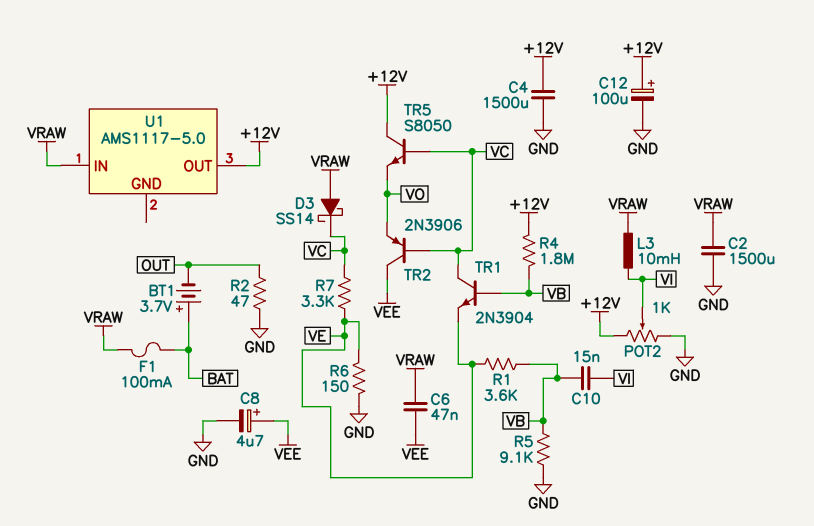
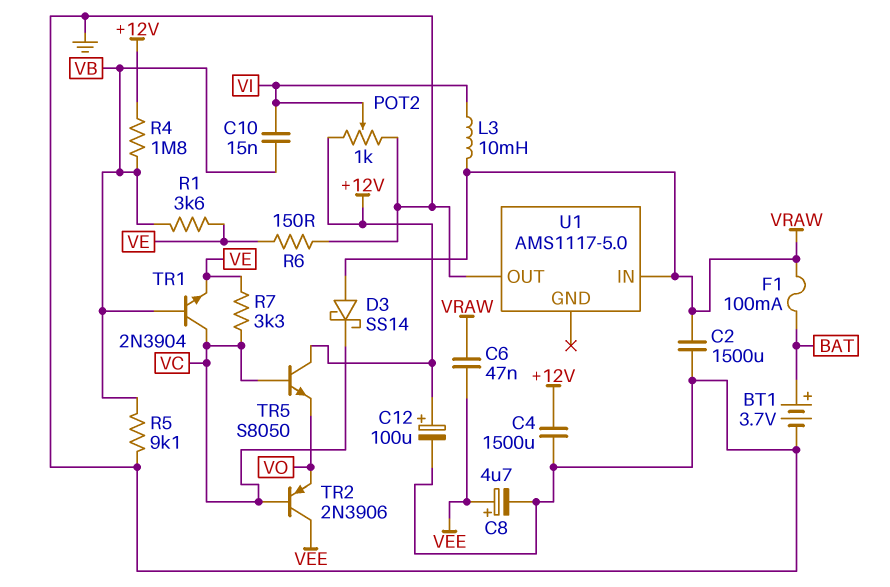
BT1: 3.7V (plus BAT, minus OUT) -> 3.7V (plus BAT, minus GND)
R2: 47 (GND, OUT) -> none
U1 pin OUT: +12V -> GND

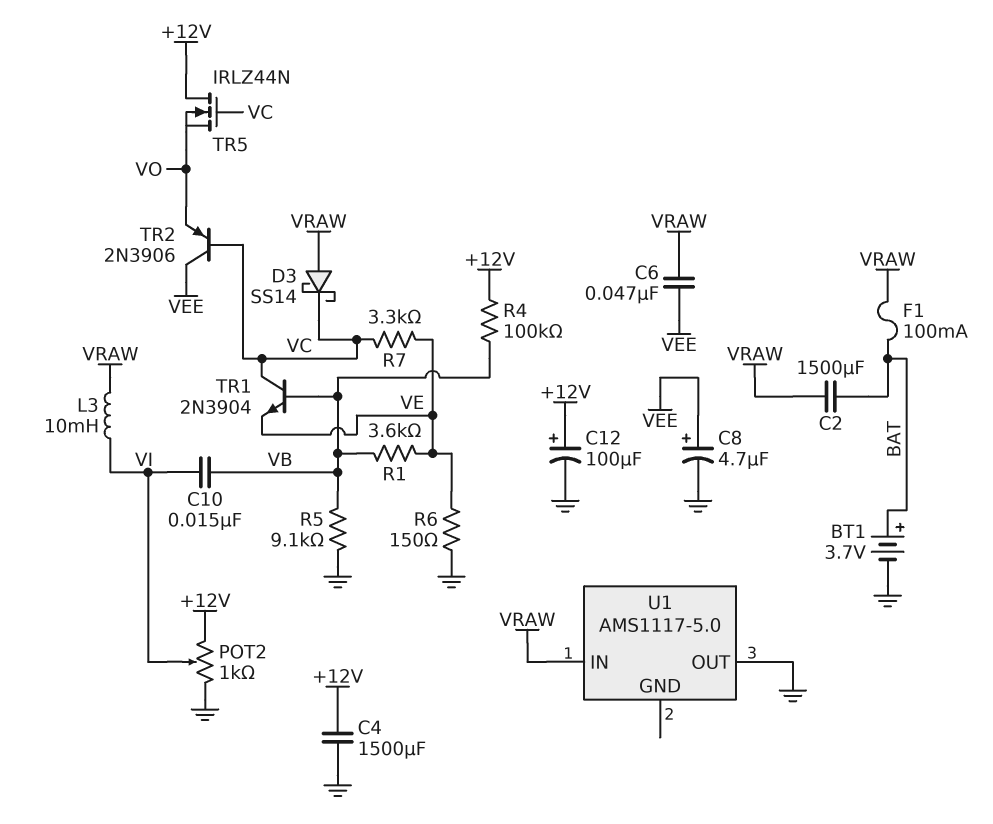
C2: 1500uF (GND, VRAW) -> 1500uF (BAT, VRAW)
R4: 1.8M (+12V, VB) -> 100k (+12V, VB)
TR5: NPN S8050 (B VC, C +12V, E VO) -> NMOS IRLZ44N (G VC, D +12V, S VO)

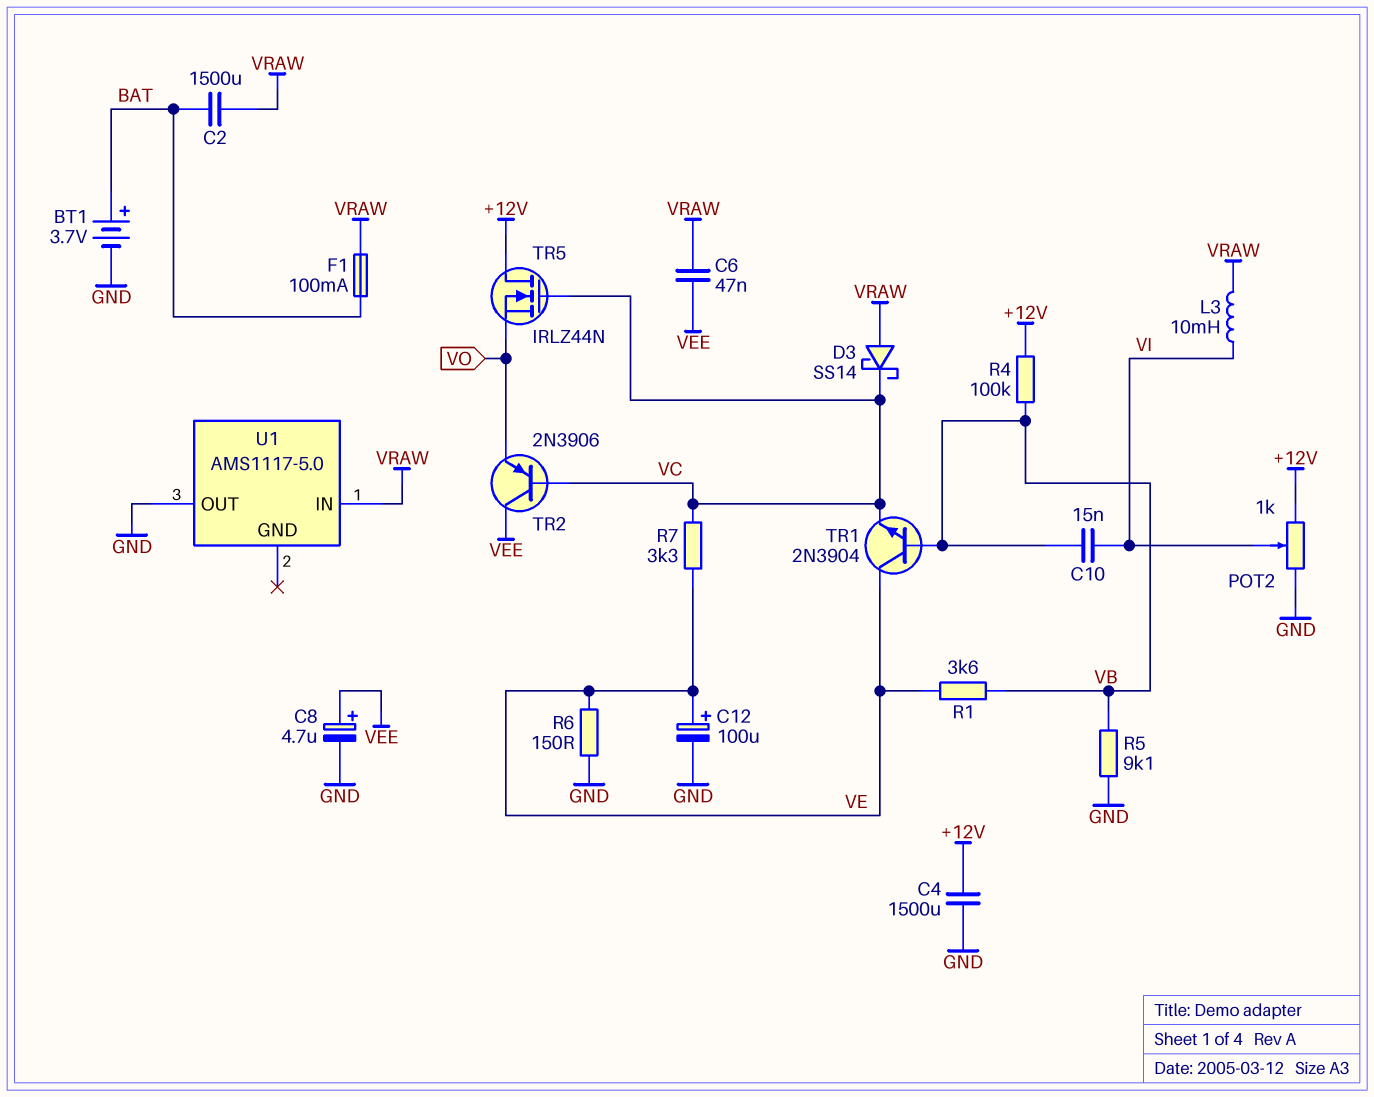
C12: 100uF (plus +12V, minus GND) -> 100uF (plus VE, minus GND)
TR1: NPN 2N3904 (B VB, C VC, E VE) -> NPN 2N3904 (B VB, C VE, E VC)

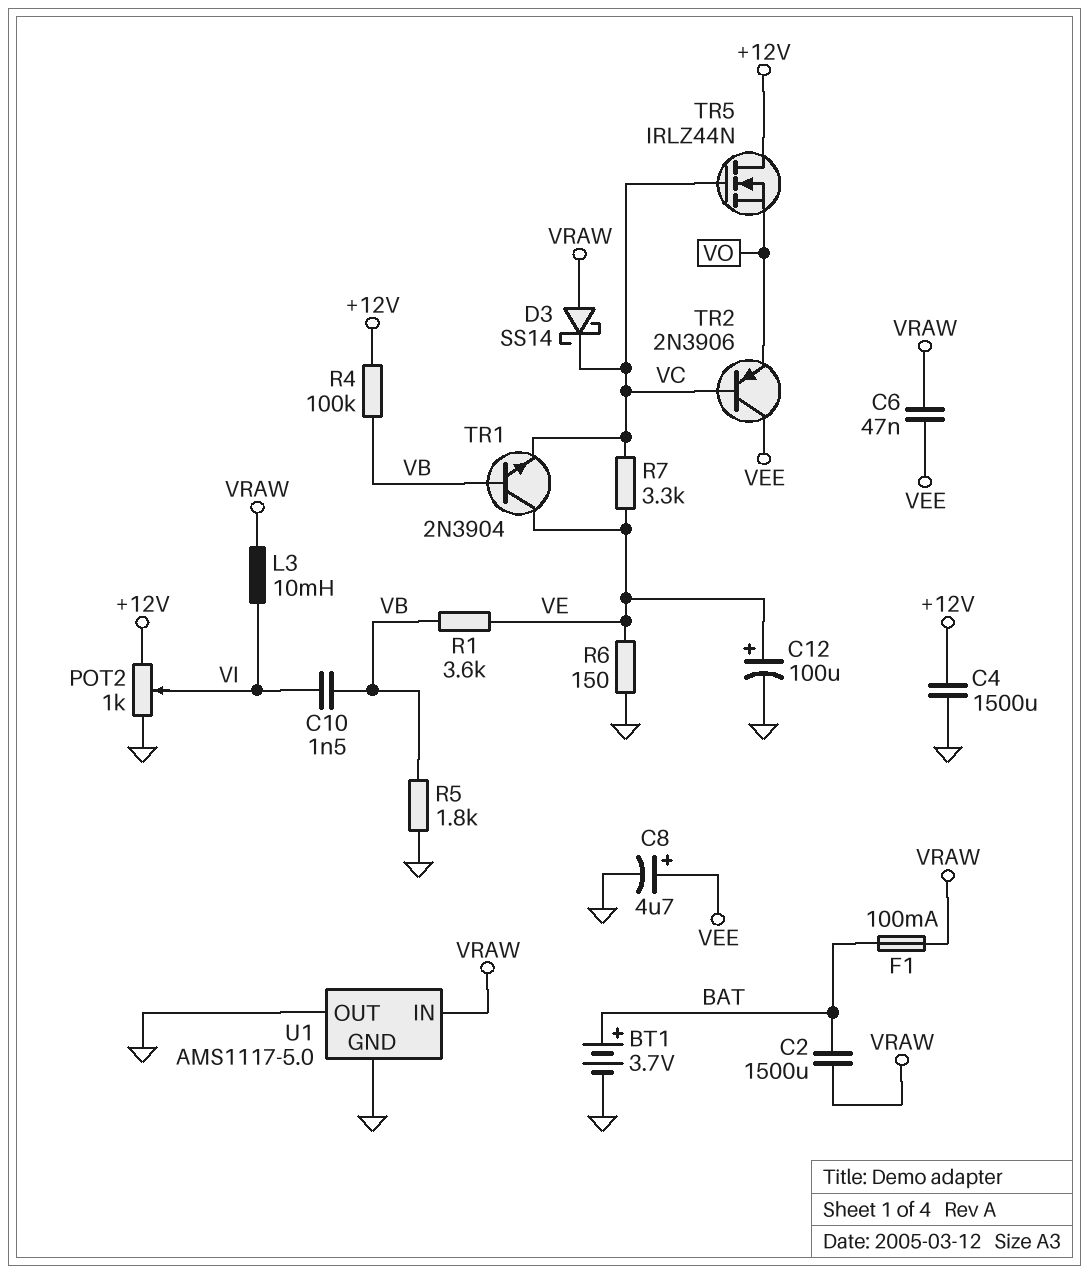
C10: 15nF (VB, VI) -> 1.5nF (VB, VI)
R5: 9.1k (GND, VB) -> 1.8k (GND, VB)
U1 pin GND: none -> GND

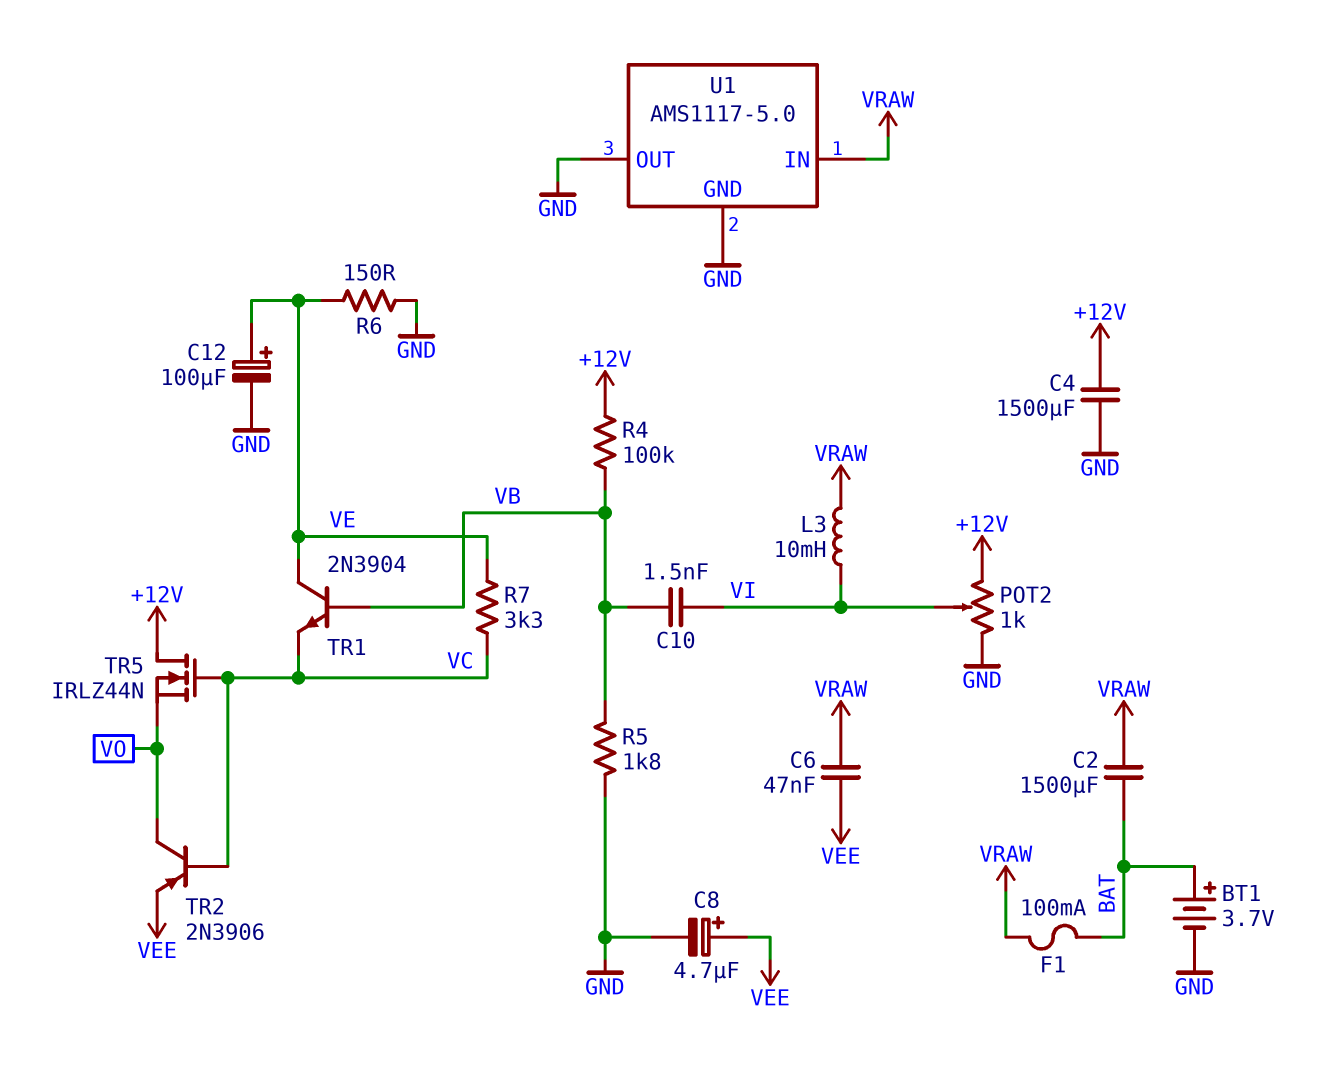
D3: schottky SS14 (A VRAW, K VC) -> none
R1: 3.6k (VB, VE) -> none
TR2: PNP 2N3906 (B VC, C VEE, E VO) -> PNP 2N3906 (B VC, C VO, E VEE)

